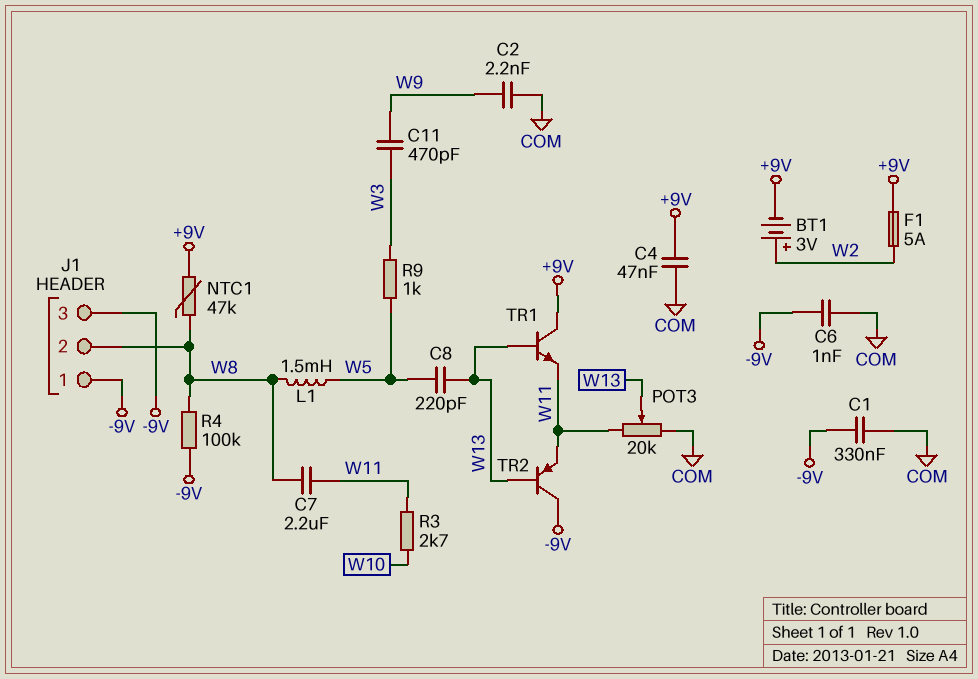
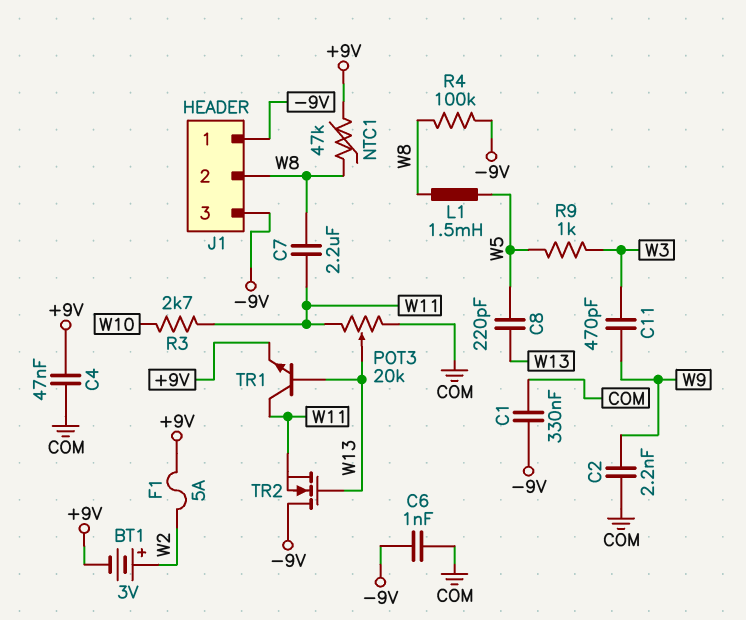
TR1: NPN (B W13, C +9V, E W11) -> NPN (B W13, C W11, E +9V)
TR2: PNP (B W13, C -9V, E W11) -> NMOS (G W13, D -9V, S W11)

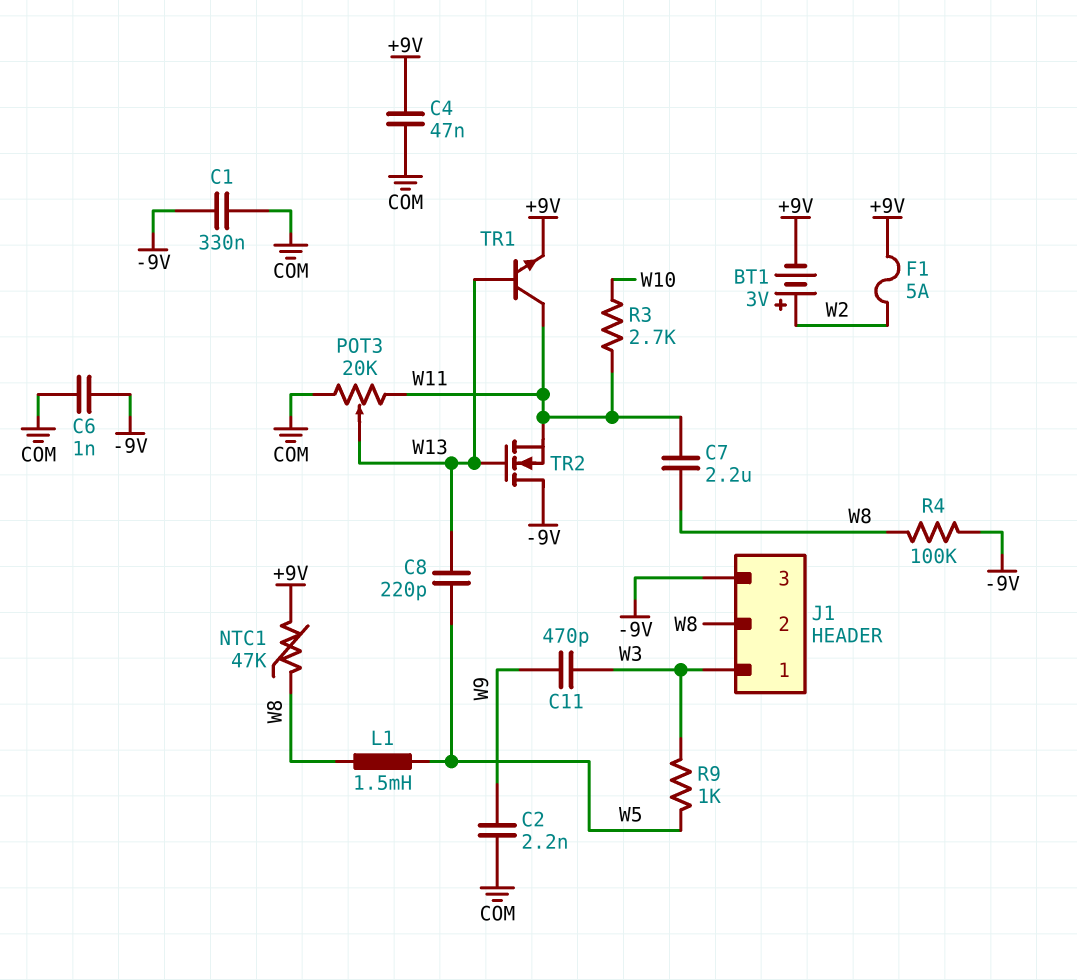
J1 pin 1: -9V -> W3

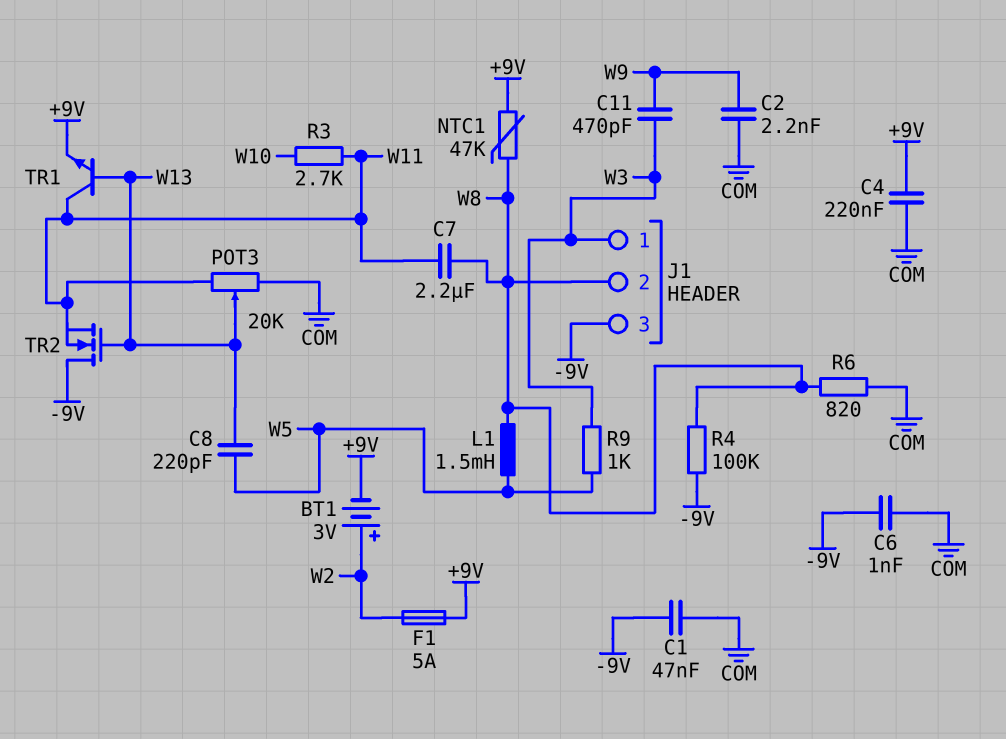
C1: 330nF (-9V, COM) -> 47nF (-9V, COM)
C4: 47nF (+9V, COM) -> 220nF (+9V, COM)
R6: none -> 820 (COM, W8)

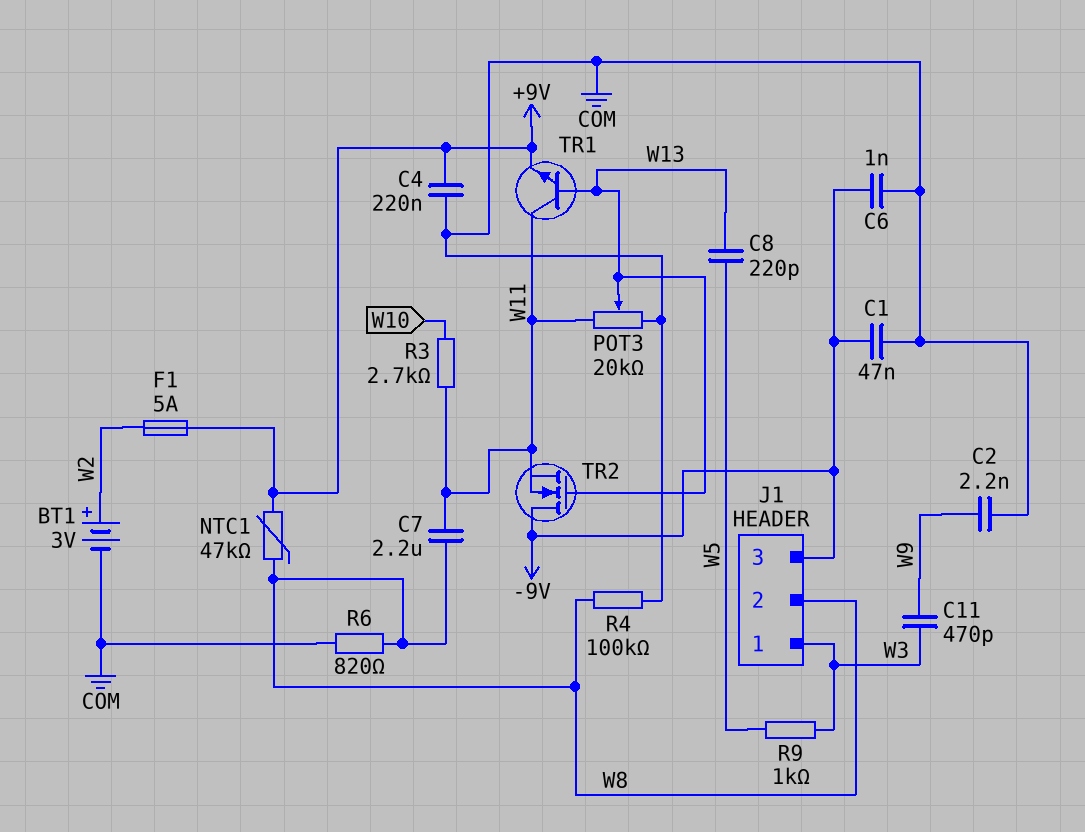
BT1: 3V (plus W2, minus +9V) -> 3V (plus W2, minus COM)
L1: 1.5mH (W5, W8) -> none
R4: 100k (-9V, W8) -> 100k (COM, W8)

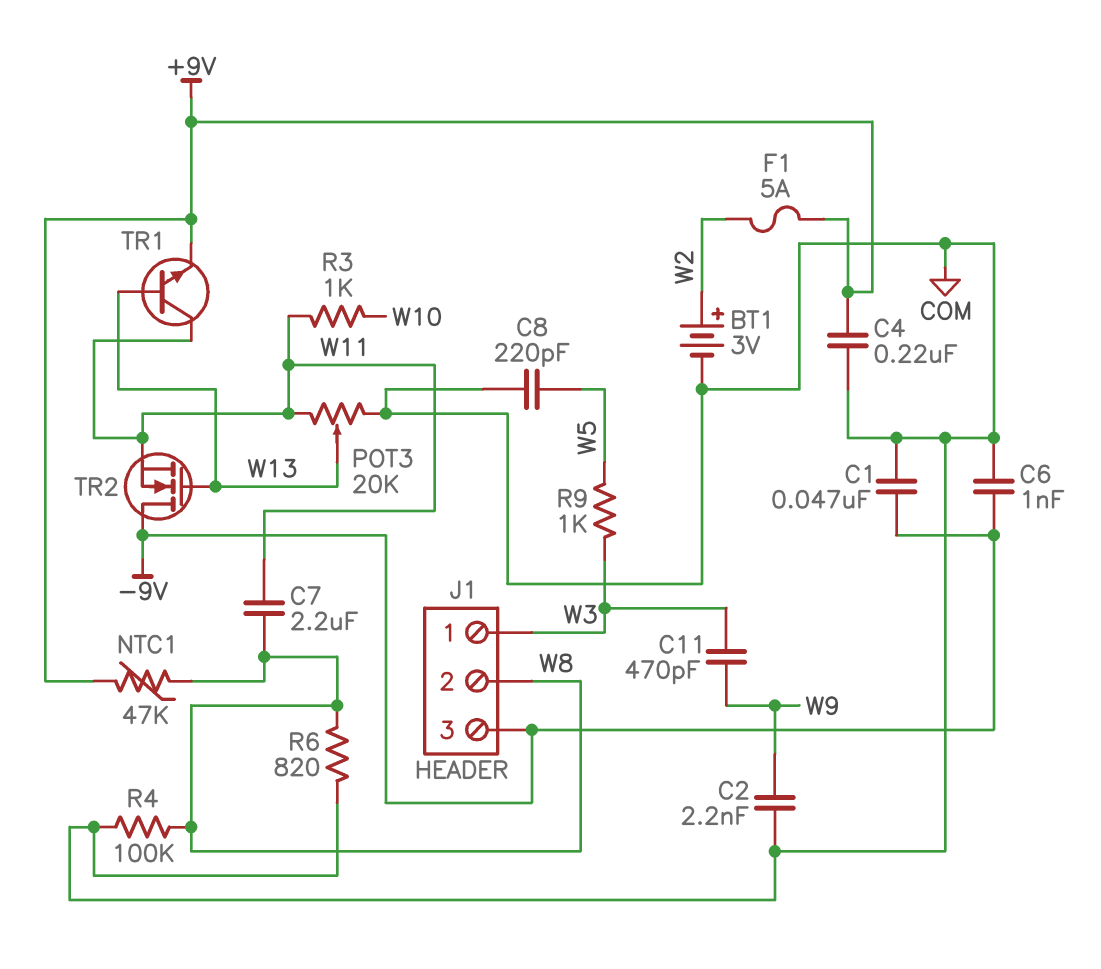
C8: 220pF (W5, W13) -> 220pF (COM, W5)
R3: 2.7k (W10, W11) -> 1k (W10, W11)

